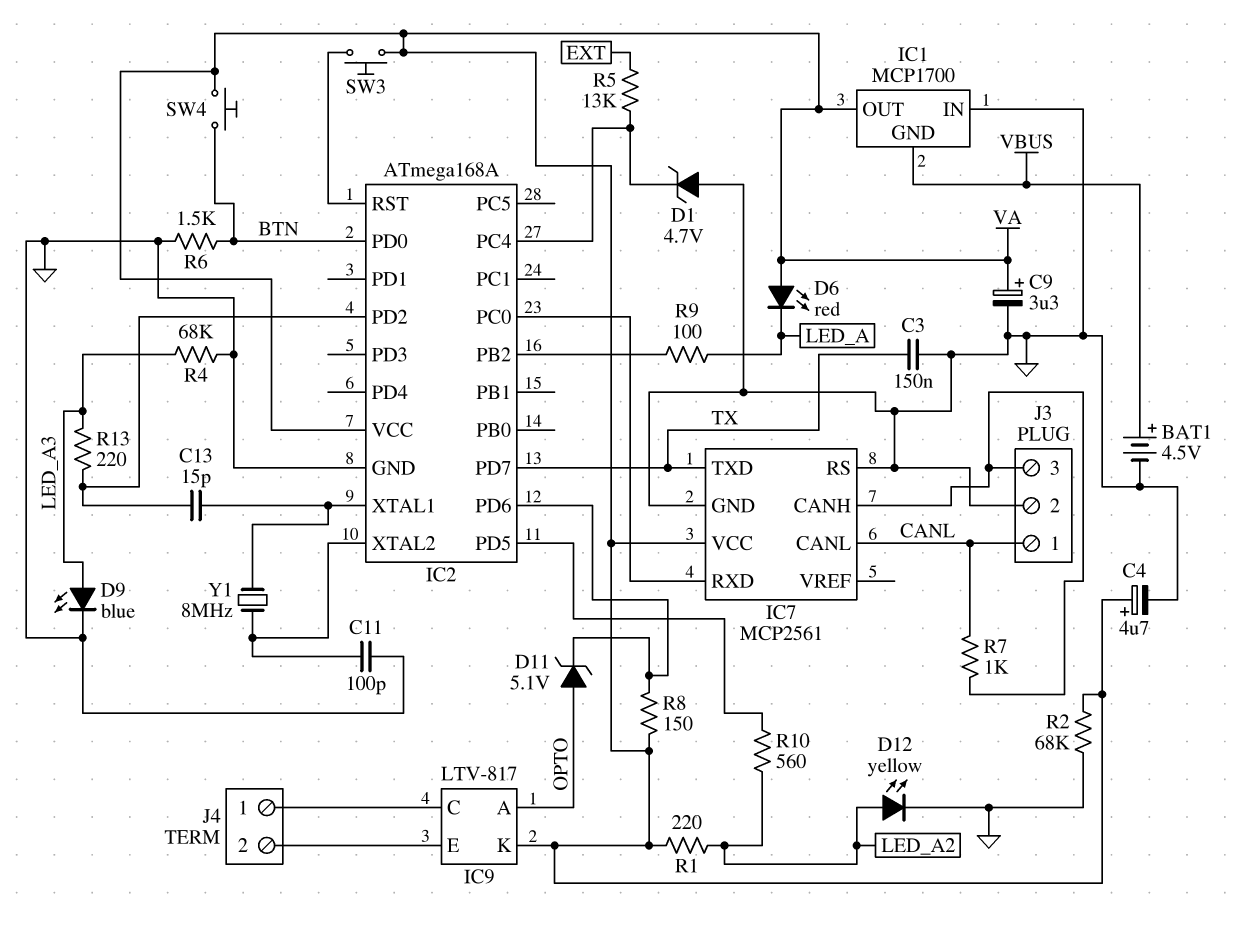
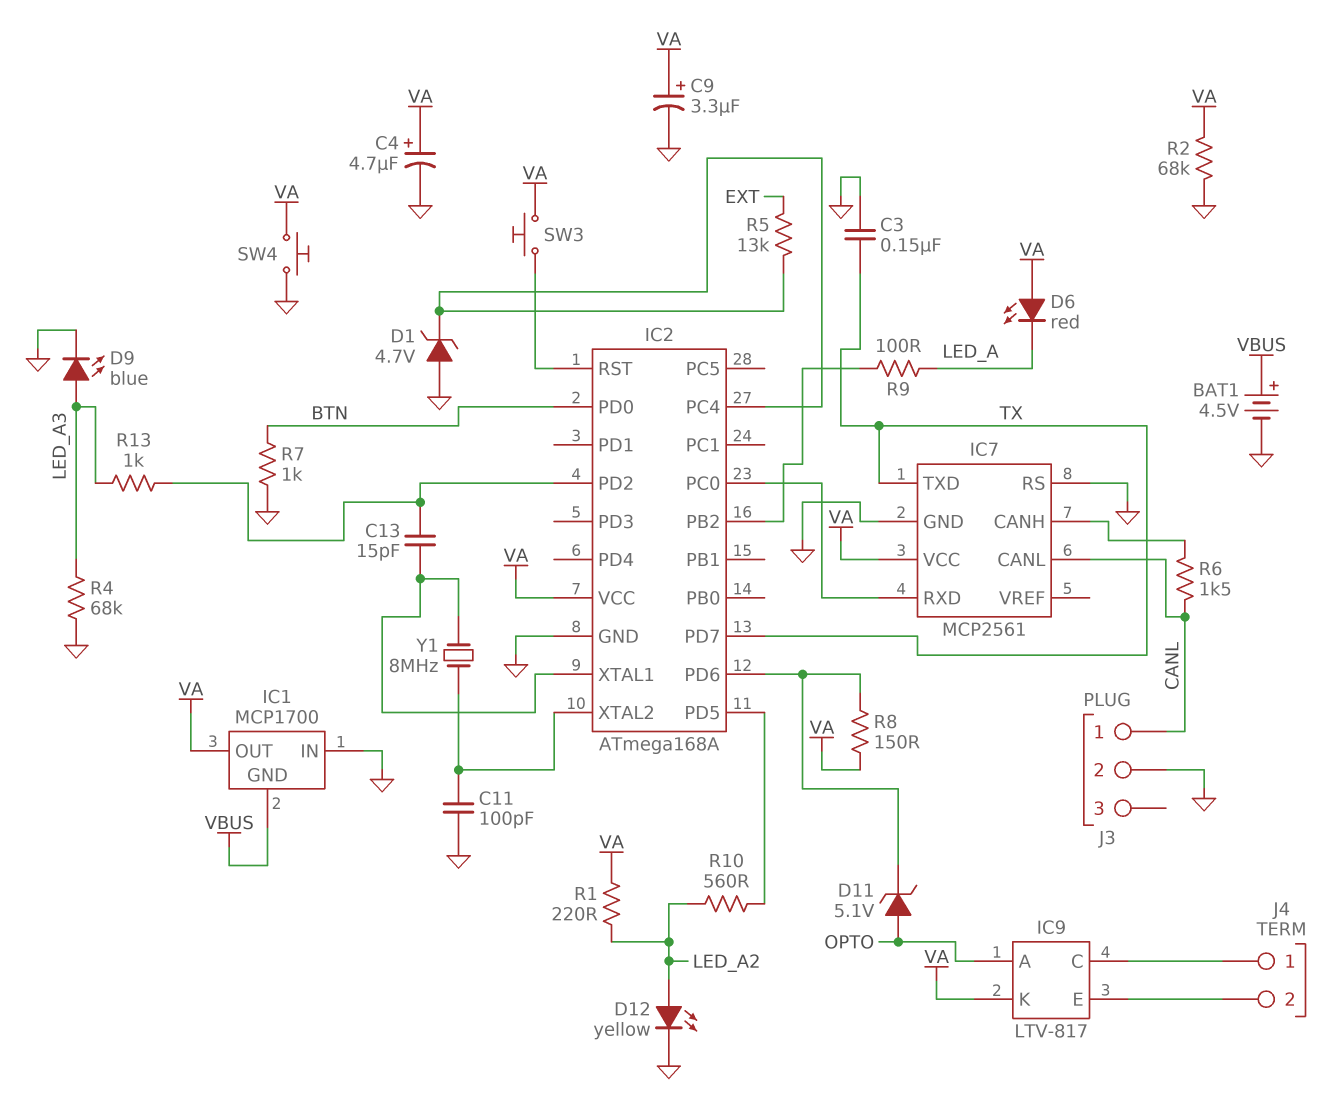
J3 pin 3: IC7/CANH -> none
R6: 1.5k (BTN, GND) -> 1.5k (CANL, IC7/CANH)
R7: 1k (CANL, IC7/CANH) -> 1k (BTN, GND)
R13: 220 (IC2/PD2, LED_A3) -> 1k (IC2/PD2, LED_A3)
SW4: button (BTN, VA) -> button (GND, VA)

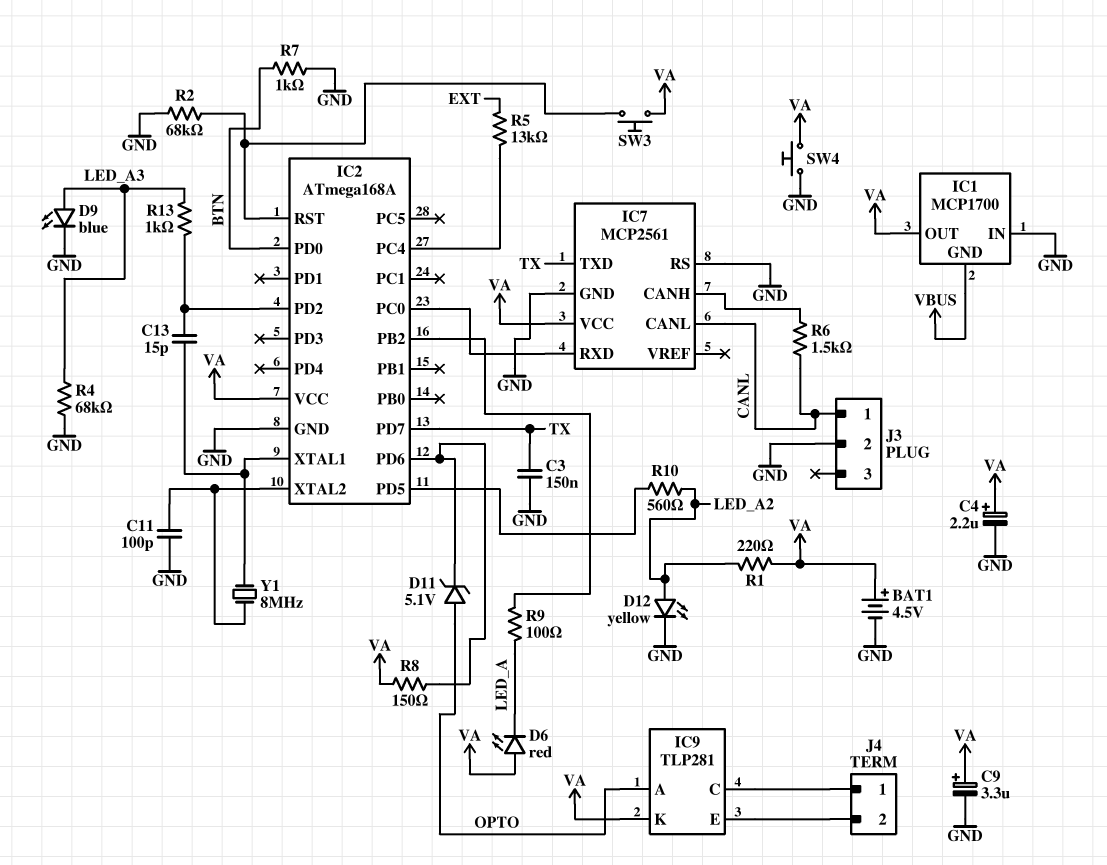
BAT1: 4.5V (plus VBUS, minus GND) -> 4.5V (plus VA, minus GND)
C4: 4.7uF (plus VA, minus GND) -> 2.2uF (plus VA, minus GND)
D1: zener 4.7V (A GND, K IC2/PC4) -> none
IC9: LTV-817 -> TLP281
R2: 68k (GND, VA) -> 68k (GND, IC2/RST)

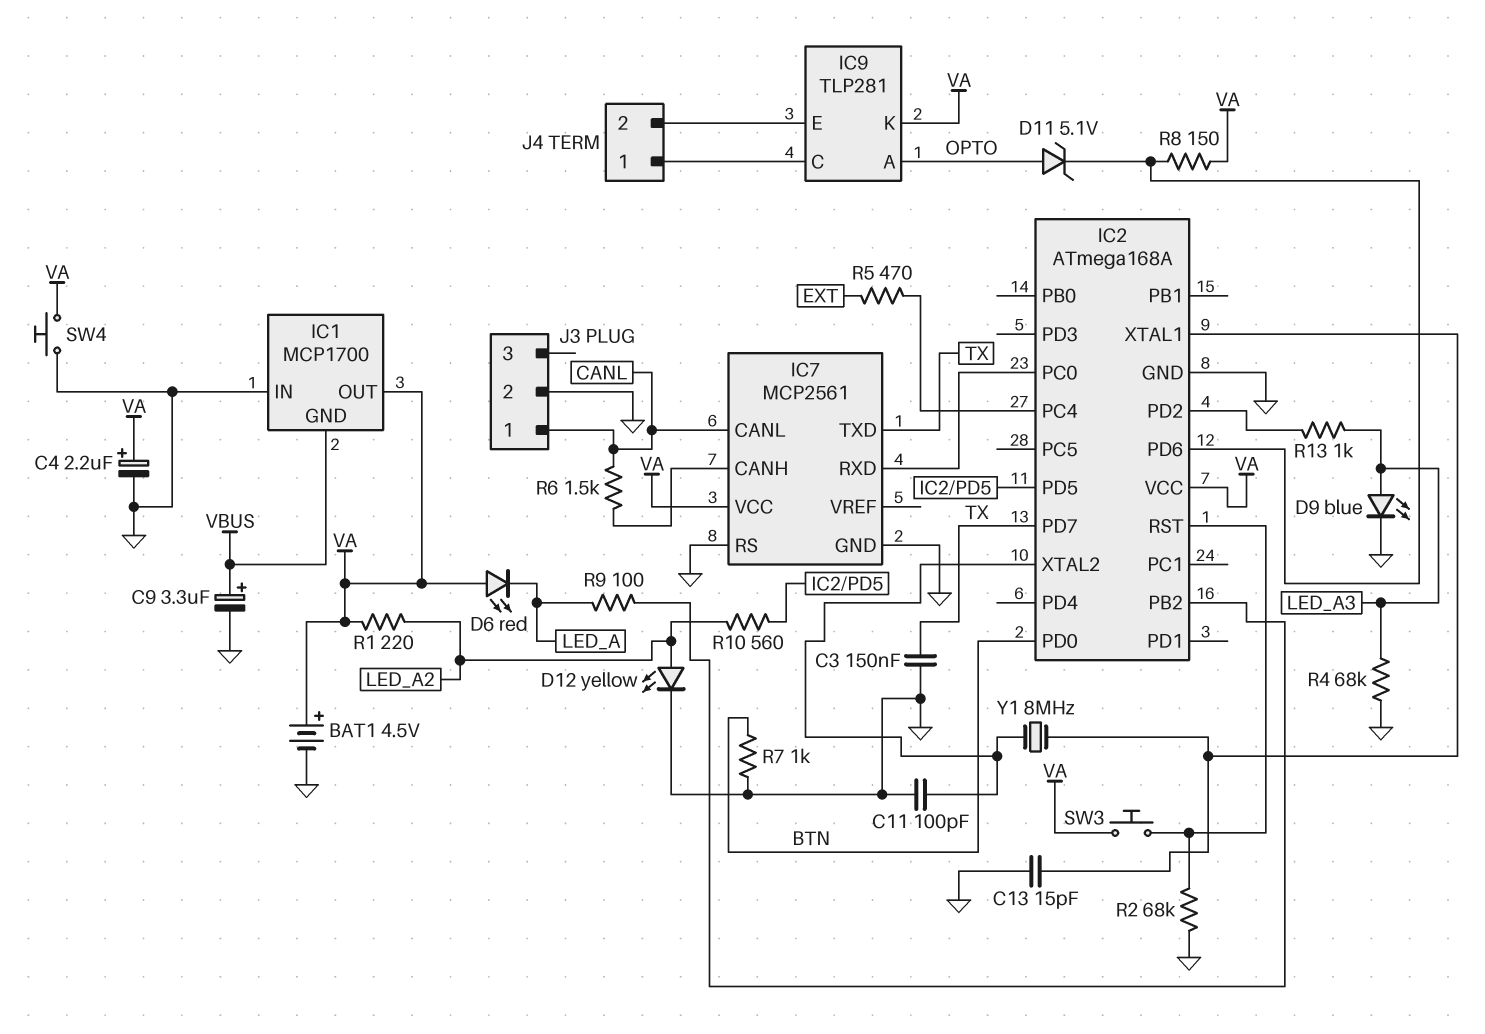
C9: 3.3uF (plus VA, minus GND) -> 3.3uF (plus VBUS, minus GND)
C13: 15pF (IC2/PD2, IC2/XTAL1) -> 15pF (GND, IC2/XTAL1)
R5: 13k (EXT, IC2/PC4) -> 470 (EXT, IC2/PC4)

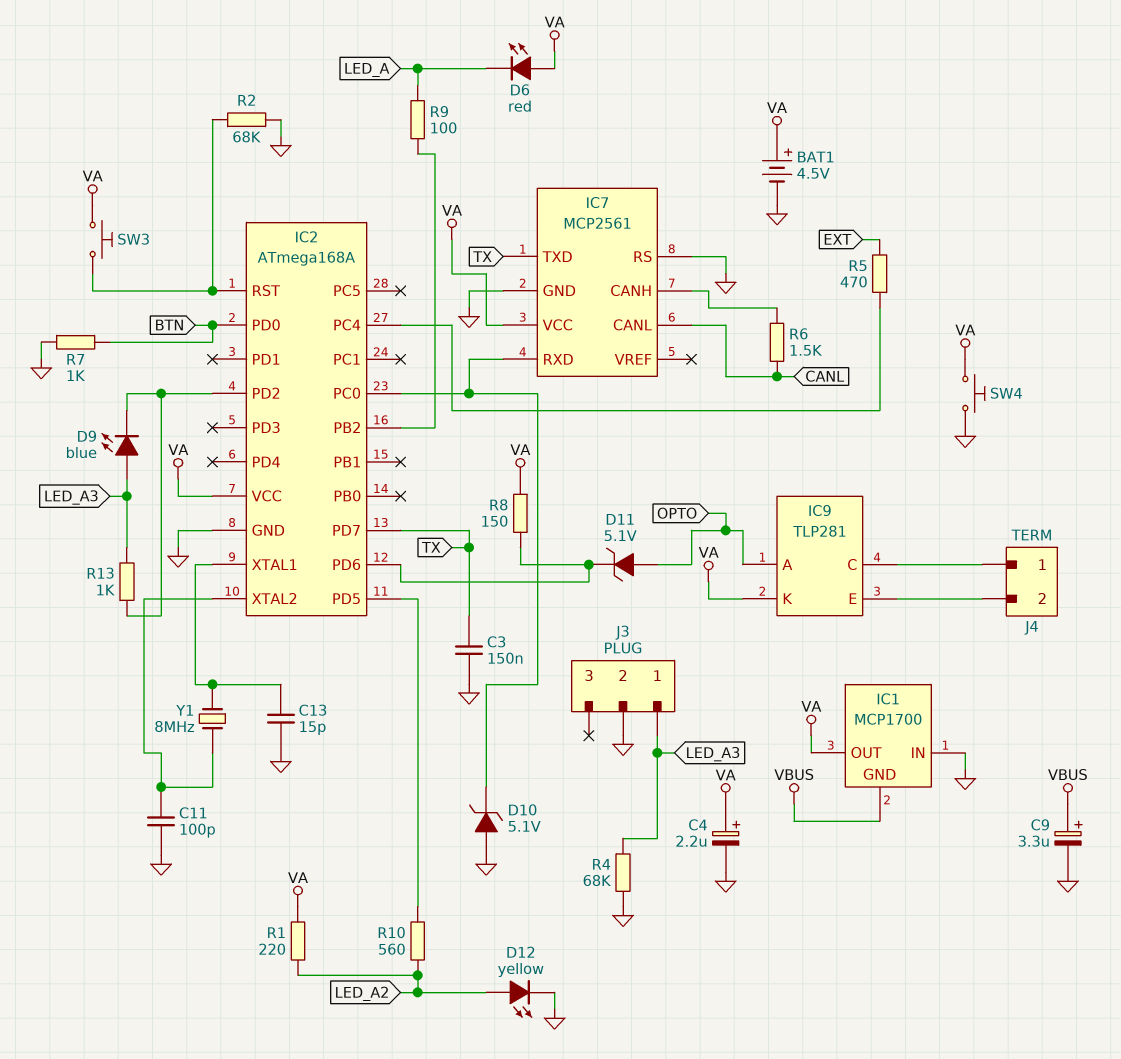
D9: LED blue (A LED_A3, K GND) -> LED blue (A LED_A3, K IC2/PD2)
D10: none -> zener 5.1V (A GND, K IC2/PC0)
J3 pin 1: CANL -> LED_A3

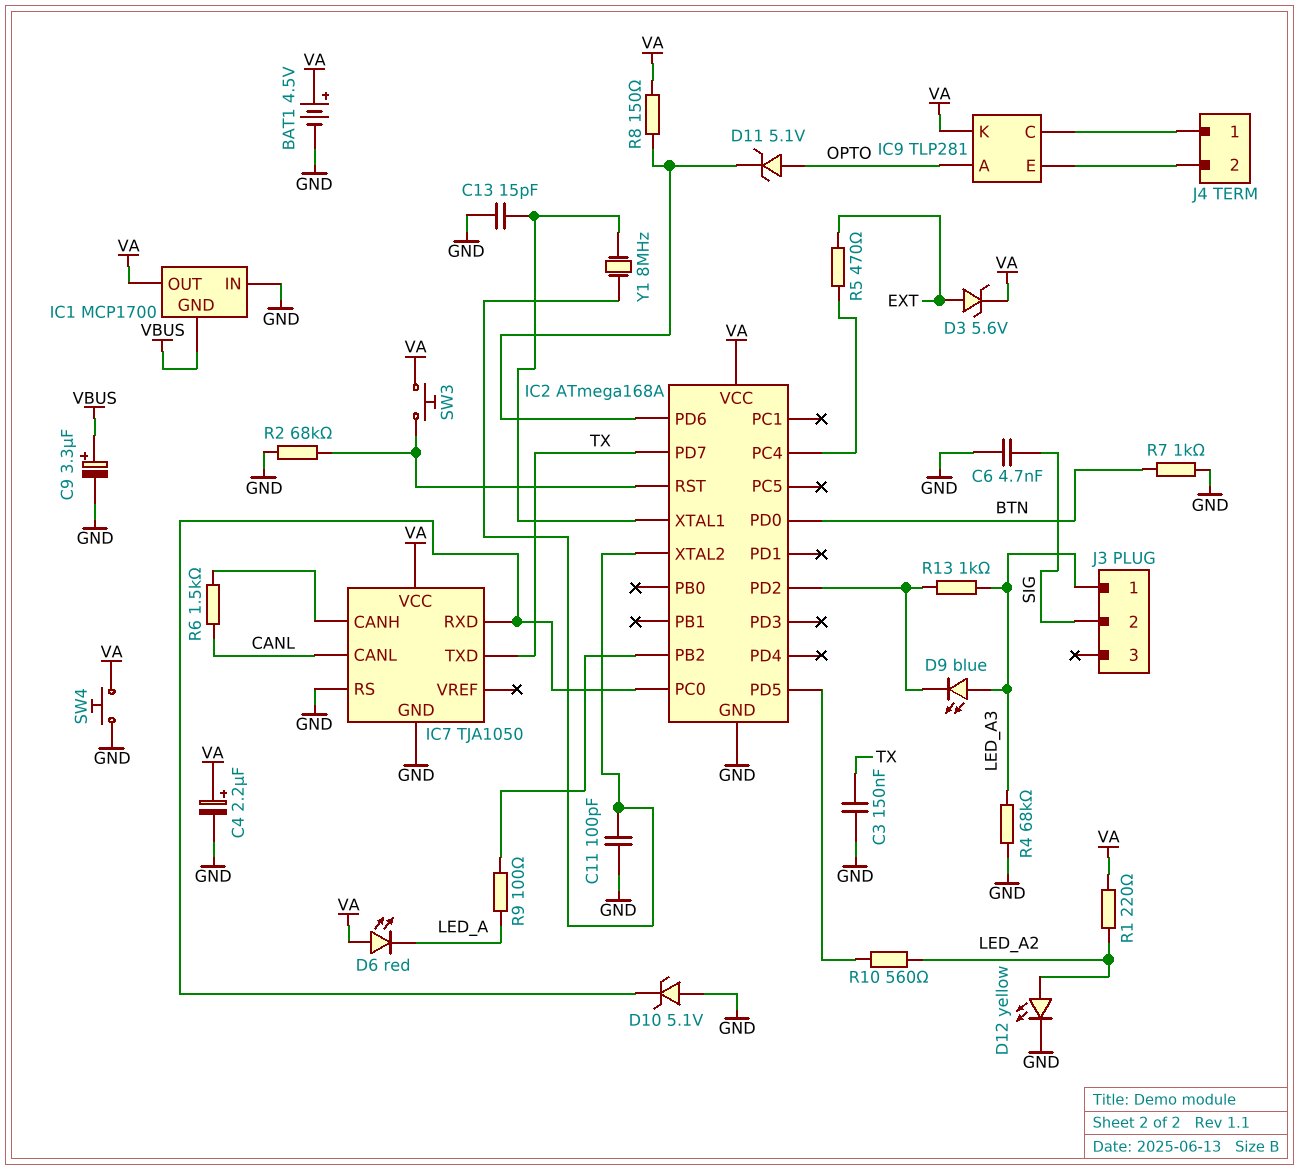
C6: none -> 4.7nF (GND, SIG)
D3: none -> zener 5.6V (A EXT, K VA)
IC7: MCP2561 -> TJA1050
J3 pin 2: GND -> SIG

